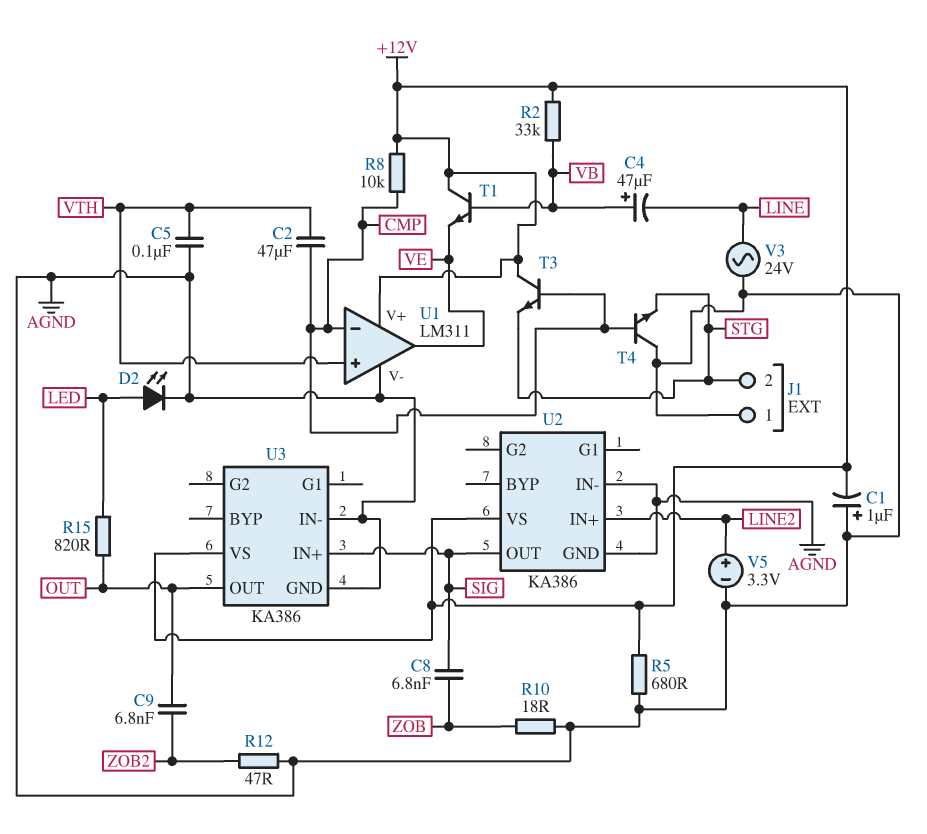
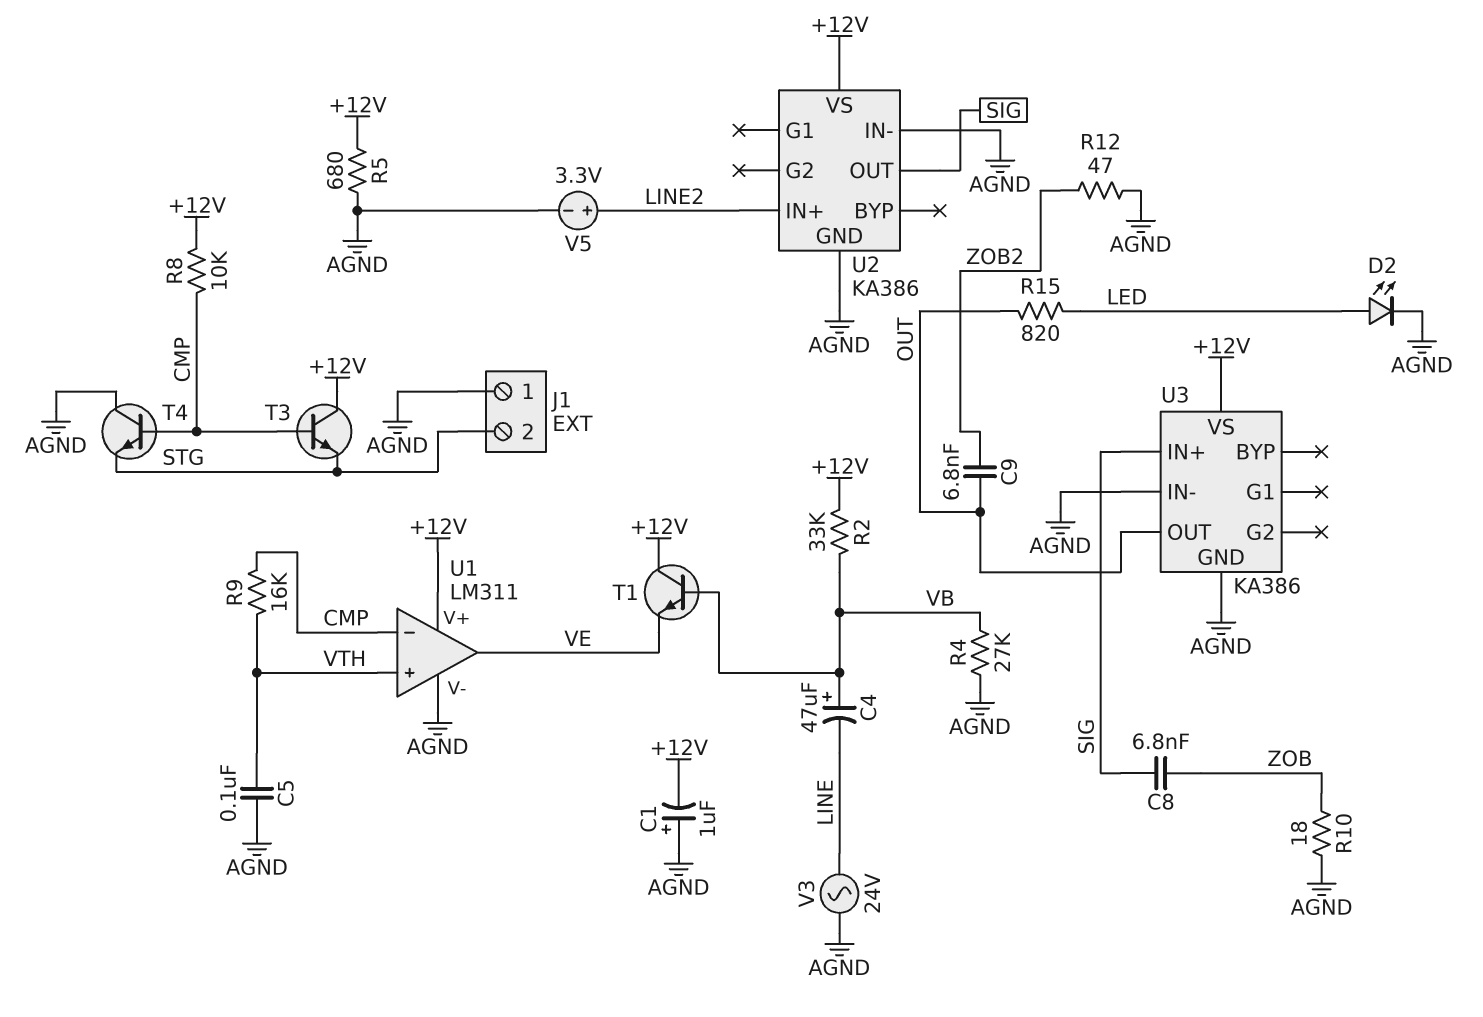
C2: 47uF (CMP, VTH) -> none
R4: none -> 27k (AGND, VB)
R9: none -> 16k (CMP, VTH)

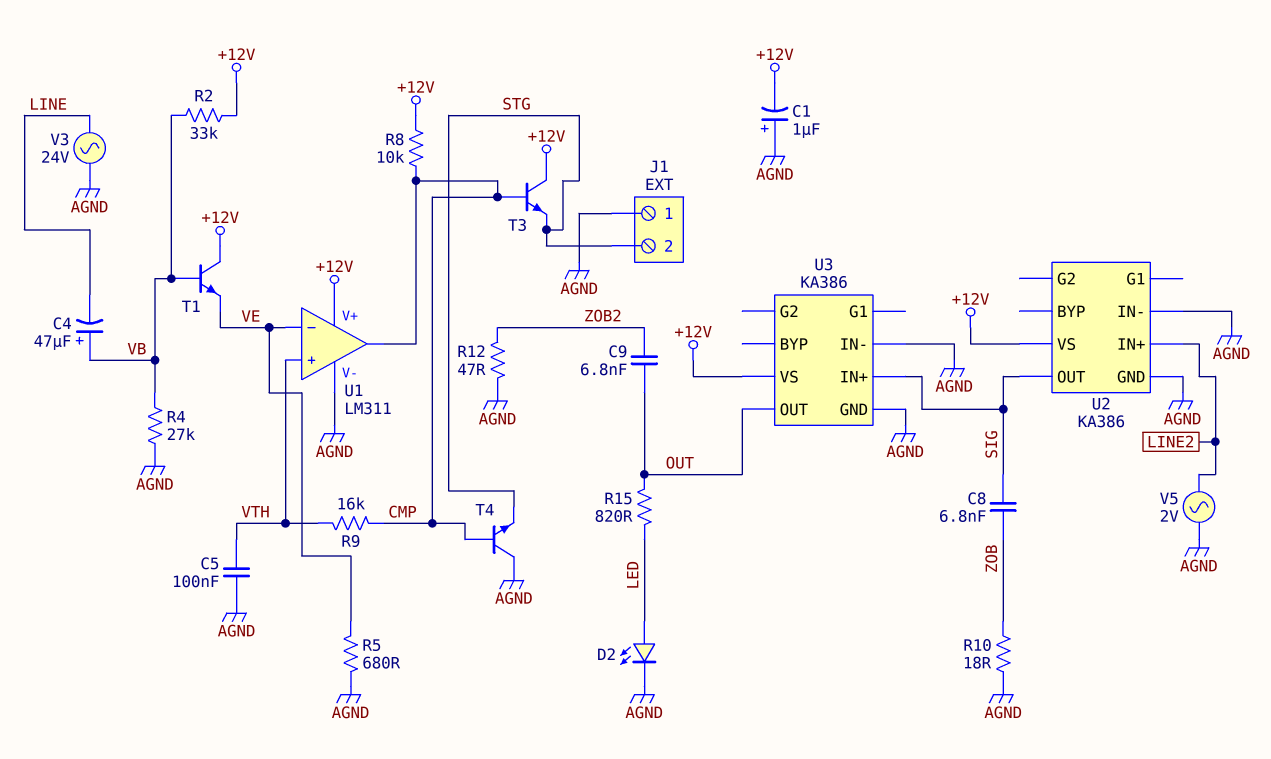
R5: 680 (+12V, AGND) -> 680 (AGND, VE)
U1 pin in-: CMP -> VE
U1 pin out: VE -> CMP
V5: 3.3V (plus LINE2, minus AGND) -> AC 2V (AGND, LINE2)

